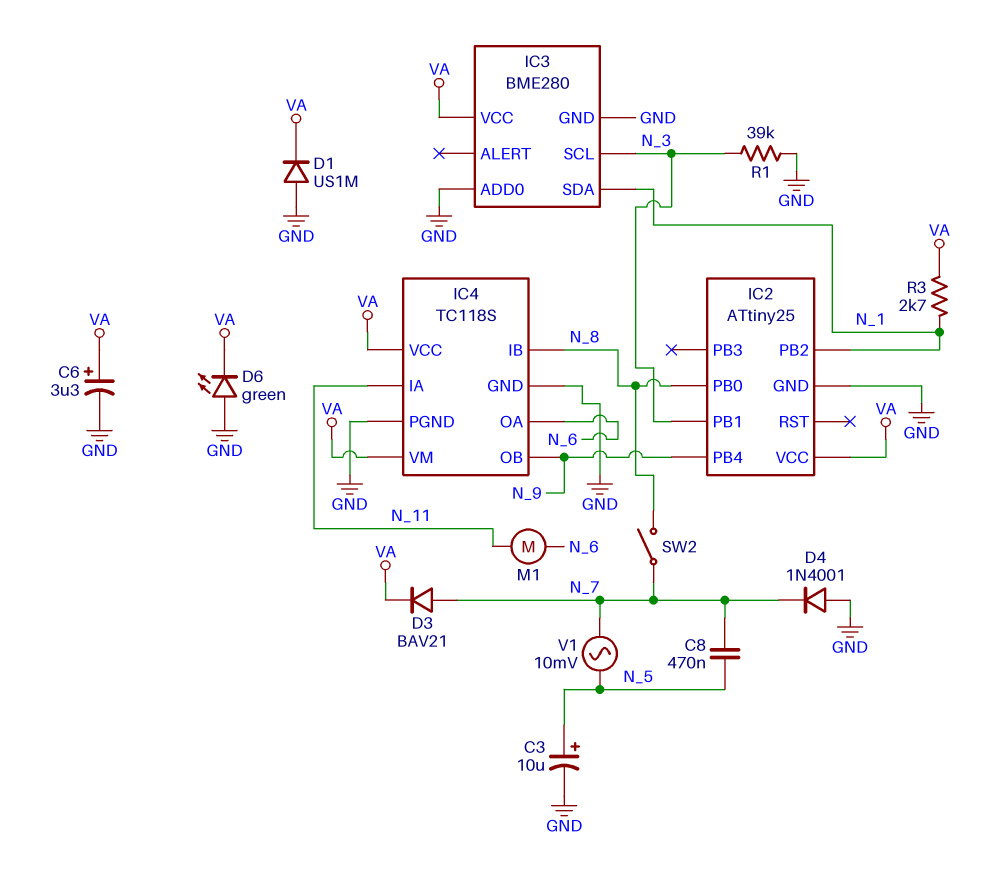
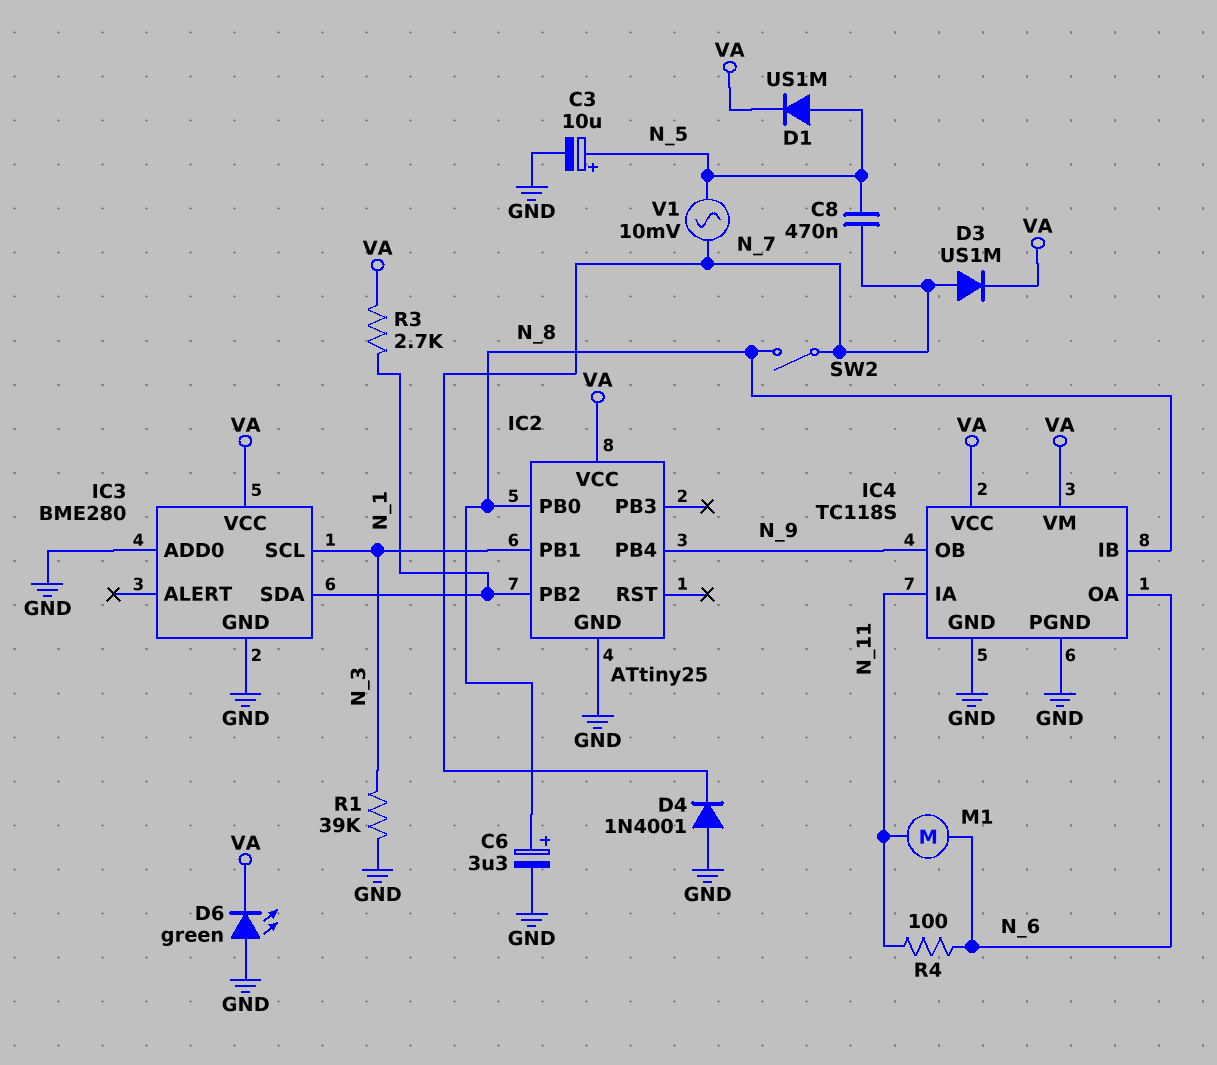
C6: 3.3uF (plus VA, minus GND) -> 3.3uF (plus N_8, minus GND)
D1: diode US1M (A GND, K VA) -> diode US1M (A N_5, K VA)
D3: diode BAV21 (A N_7, K VA) -> diode US1M (A N_7, K VA)
R4: none -> 100 (N_6, N_11)

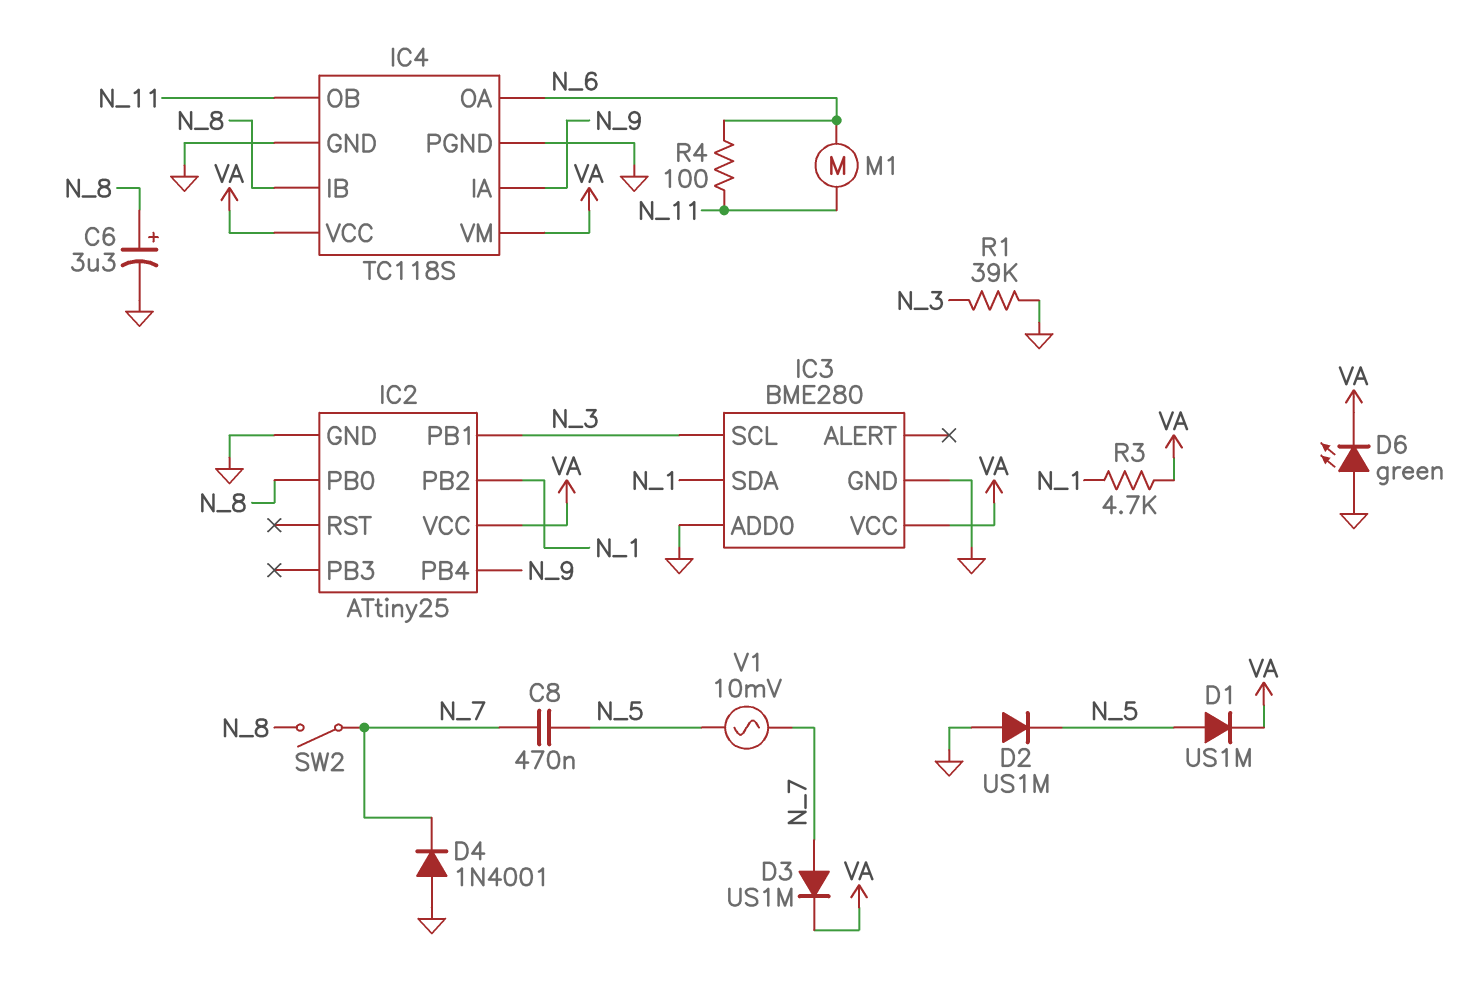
C3: 10uF (plus N_5, minus GND) -> none
D2: none -> diode US1M (A GND, K N_5)
IC4 pin IA: N_11 -> N_9
IC4 pin OB: N_9 -> N_11
R3: 2.7k (N_1, VA) -> 4.7k (N_1, VA)

